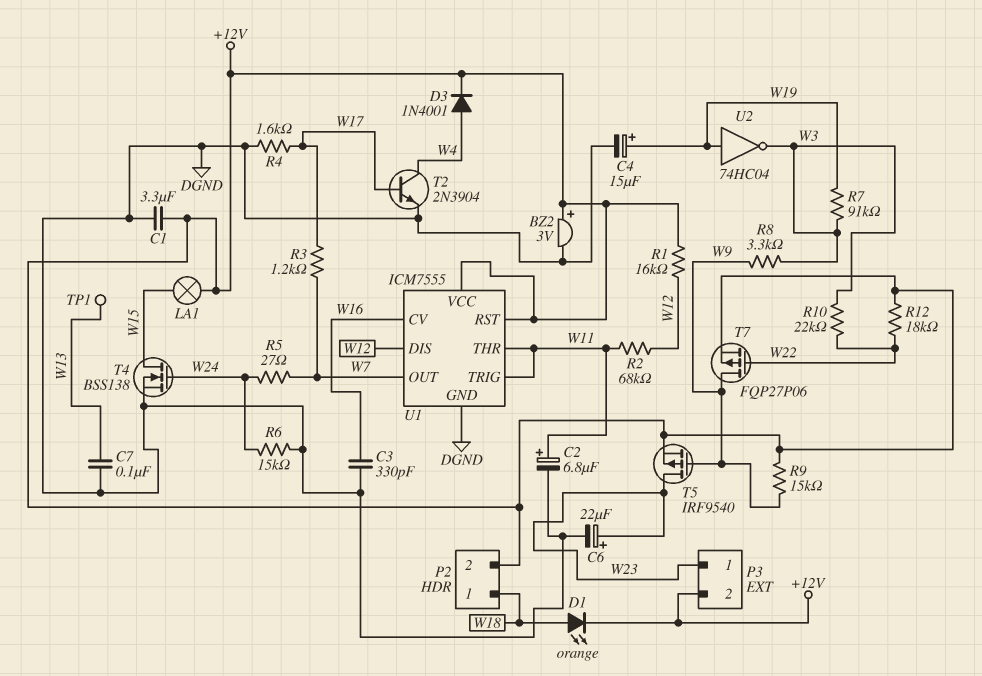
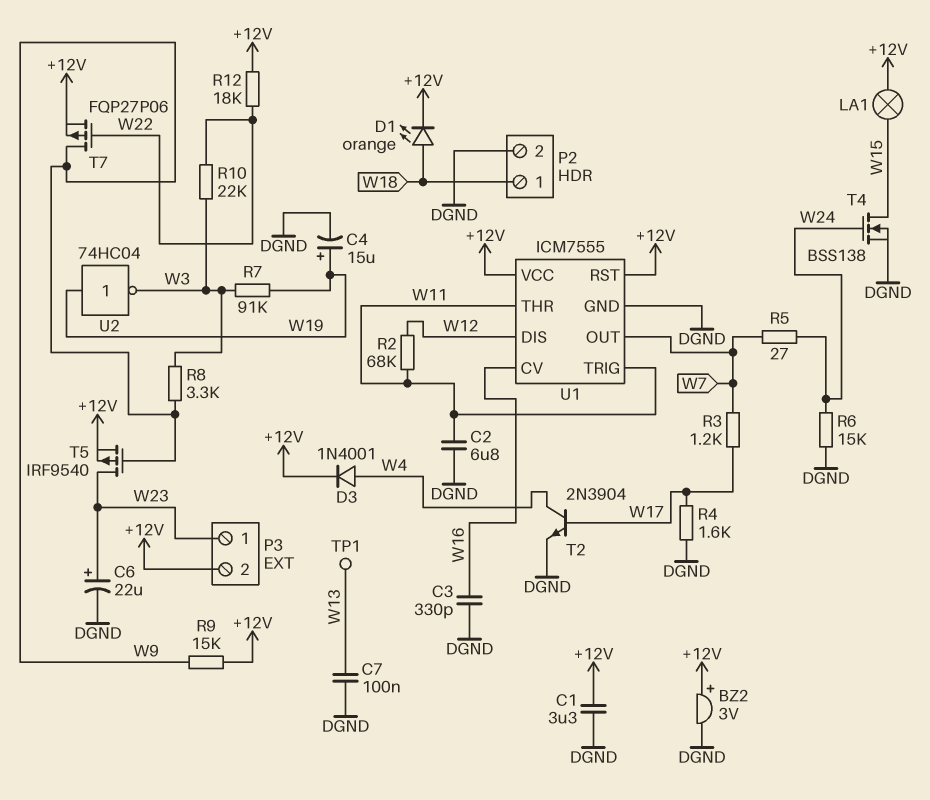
C2: 6.8uF (plus W11, minus DGND) -> 6.8uF (DGND, W11)
P2 pin 2: +12V -> DGND
R1: 16k (+12V, W12) -> none

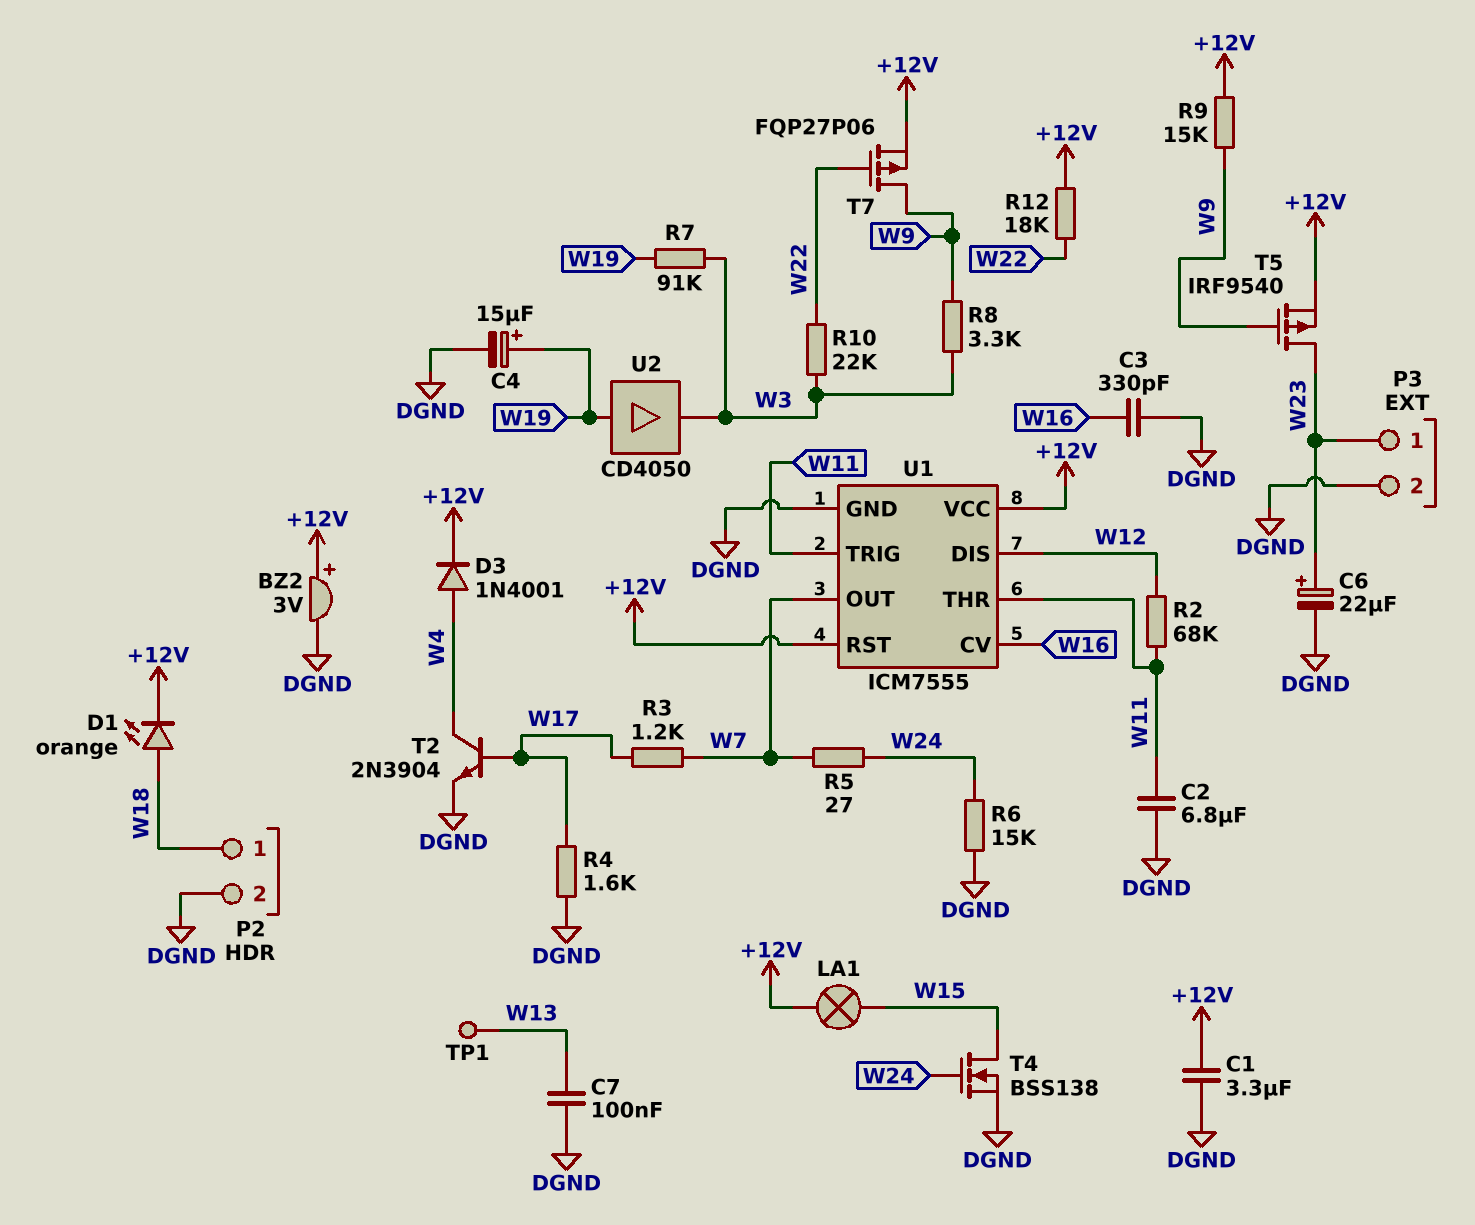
P3 pin 2: +12V -> DGND
U2: NOT 74HC04 (in W19, out W3) -> buffer CD4050 (in W19, out W3)

